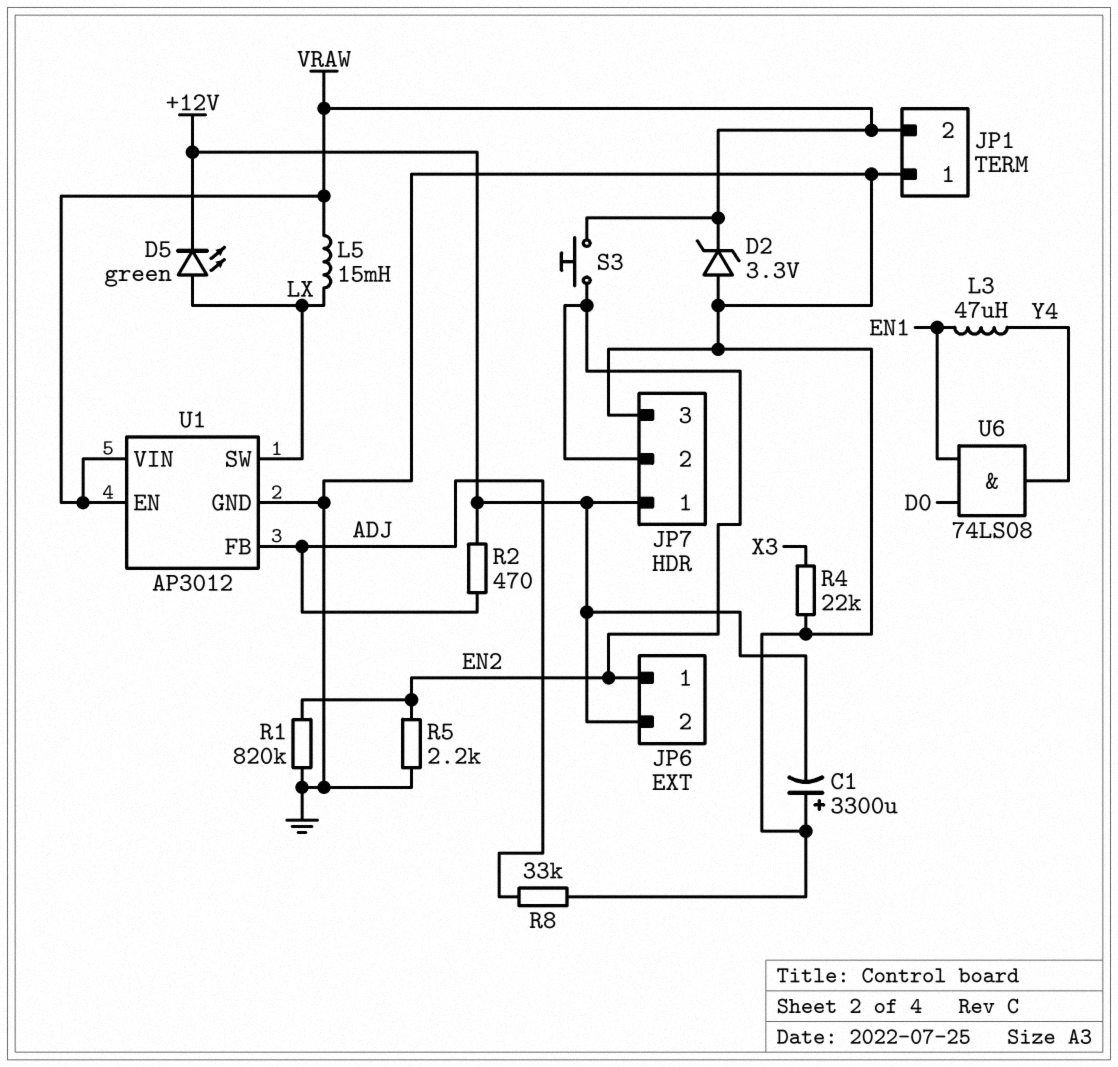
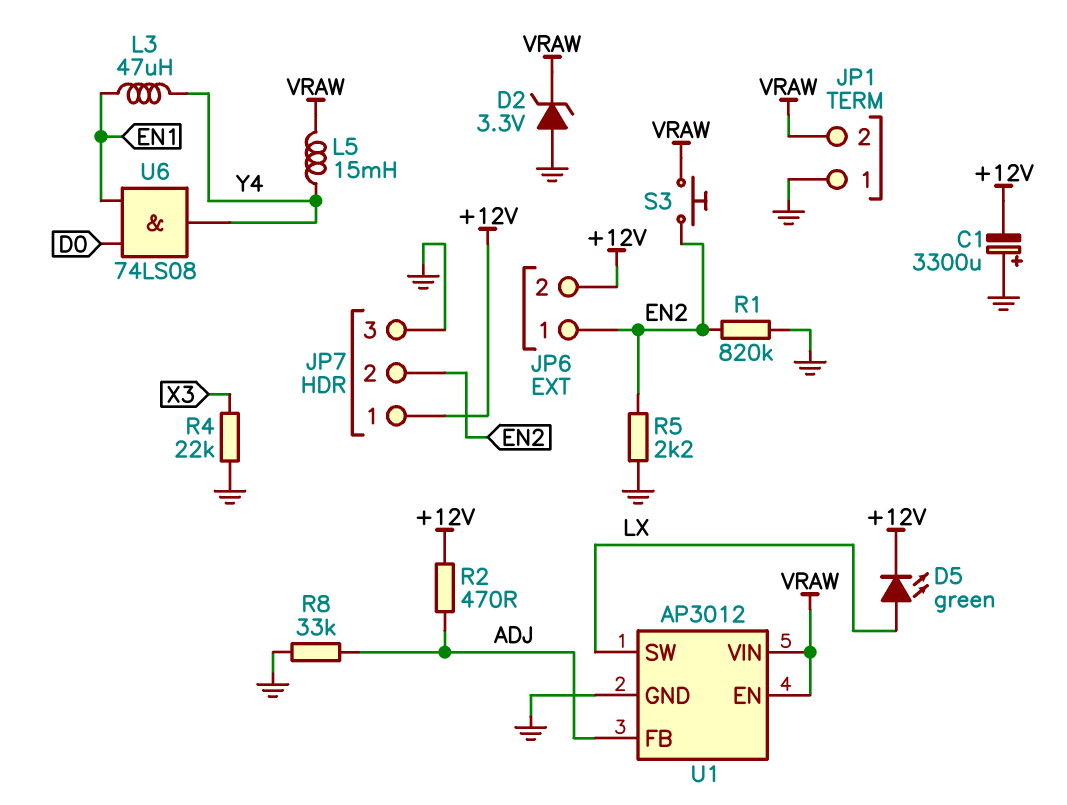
L5: 15mH (LX, VRAW) -> 15mH (VRAW, Y4)

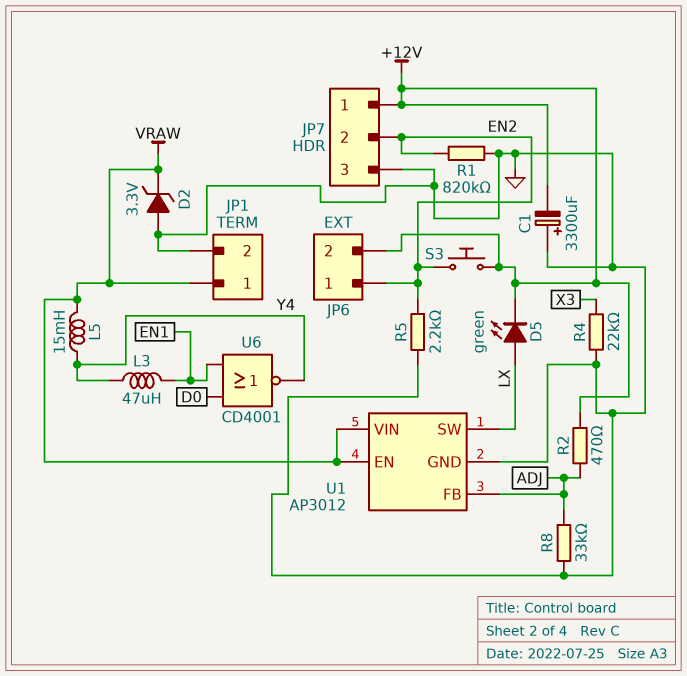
JP1 pin 1: GND -> VRAW
JP1 pin 2: VRAW -> GND
S3: button (EN2, VRAW) -> button (+12V, EN2)
U6: AND 74LS08 (in D0, in EN1, out Y4) -> NOR CD4001 (in D0, in EN1, out Y4)

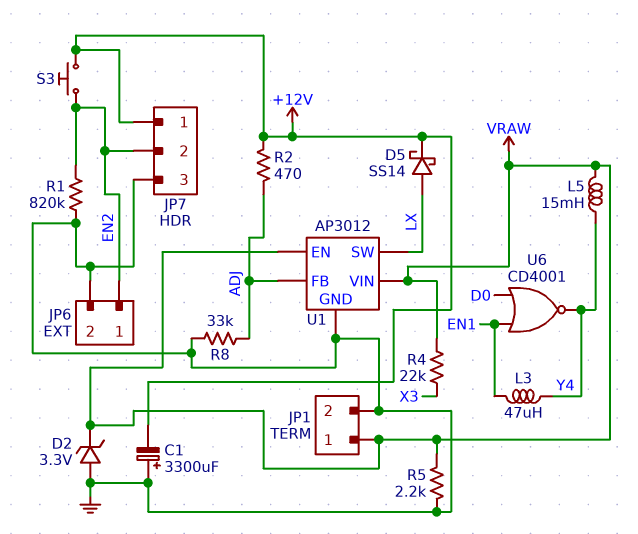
D5: LED green (A LX, K +12V) -> schottky SS14 (A LX, K +12V)
JP6 pin 2: +12V -> GND
R4: 22k (GND, X3) -> 22k (VRAW, X3)
R5: 2.2k (EN2, GND) -> 2.2k (GND, VRAW)

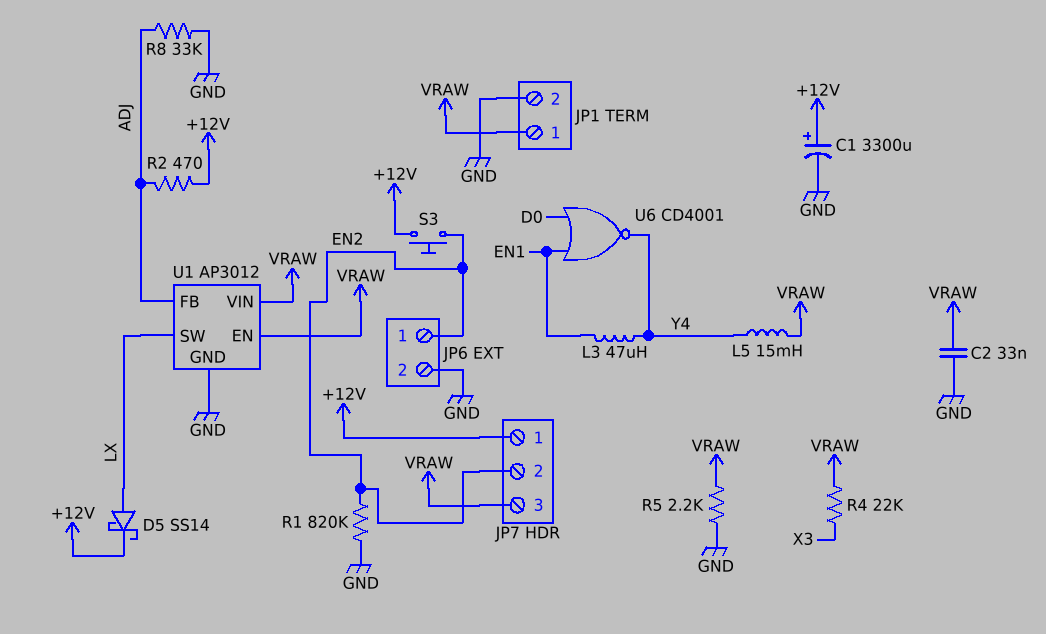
C1: 3300uF (plus GND, minus +12V) -> 3300uF (plus +12V, minus GND)
C2: none -> 33nF (GND, VRAW)
D2: zener 3.3V (A GND, K VRAW) -> none
JP7 pin 3: GND -> VRAW

